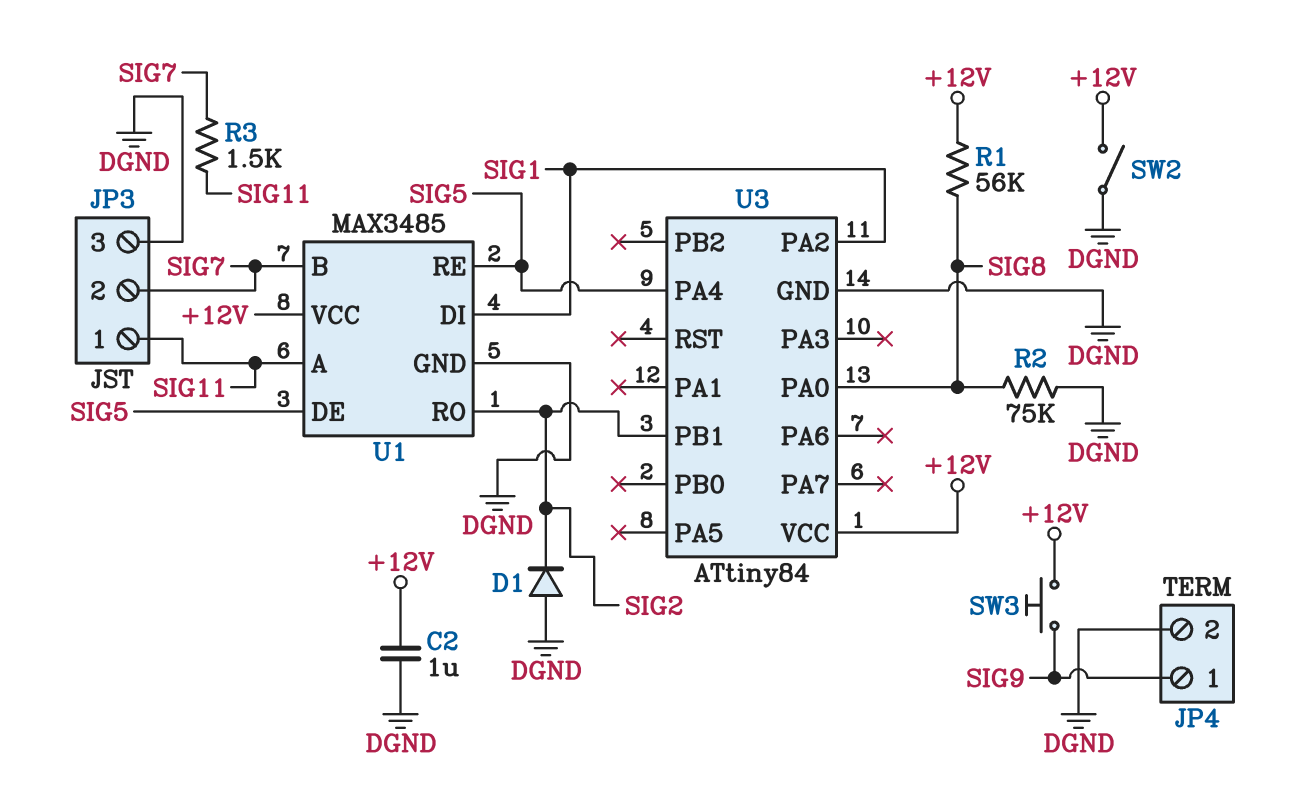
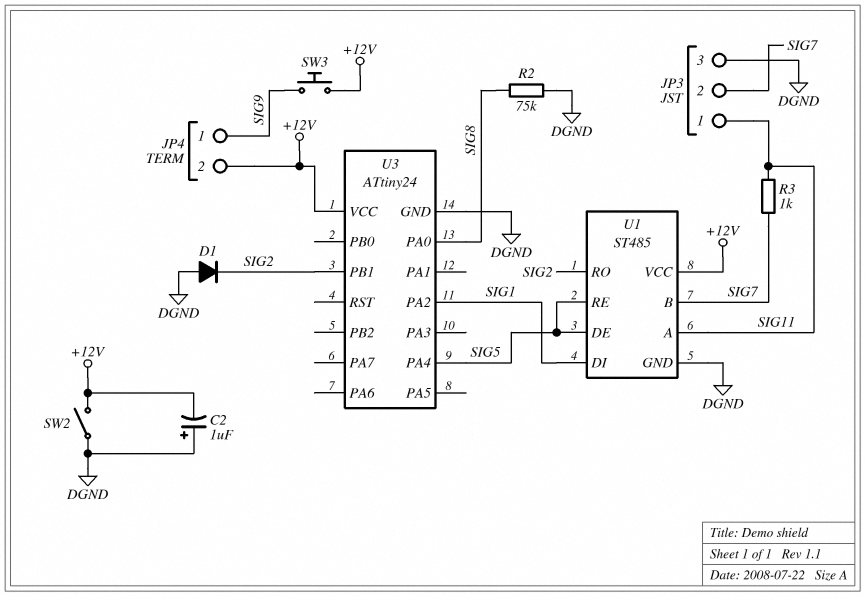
C2: 1uF (+12V, DGND) -> 1uF (plus DGND, minus +12V)
JP4 pin 2: DGND -> +12V
R1: 56k (+12V, SIG8) -> none
R3: 1.5k (SIG7, SIG11) -> 1k (SIG7, SIG11)
U1: MAX3485 -> ST485
U3: ATtiny84 -> ATtiny24

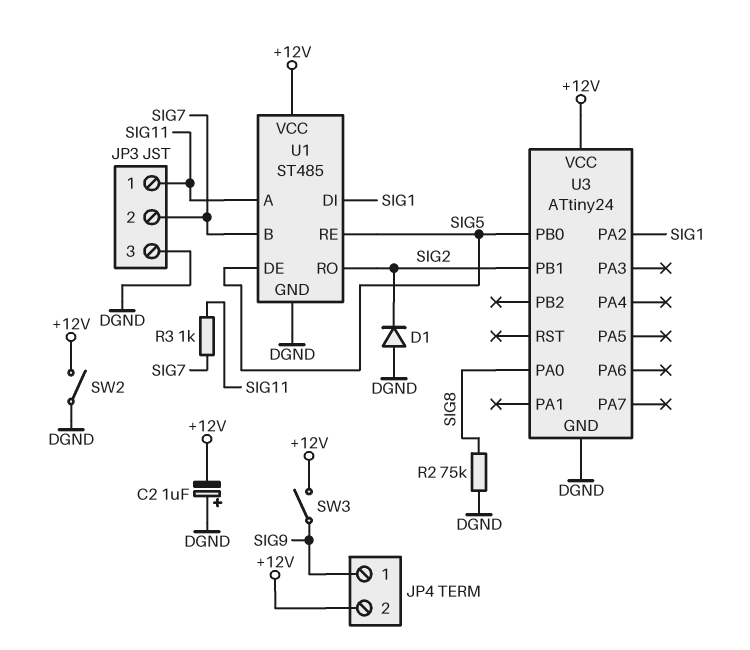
SW3: button (+12V, SIG9) -> switch (+12V, SIG9)
U3 pin PA4: SIG5 -> none
U3 pin PB0: none -> SIG5

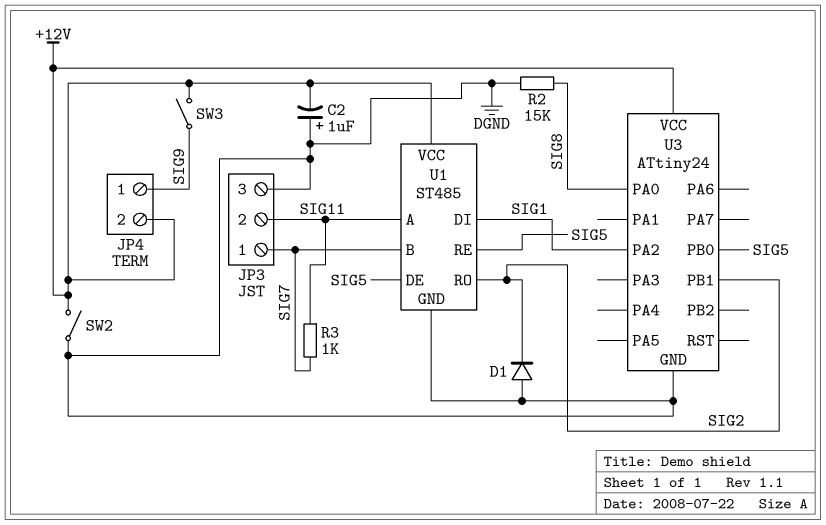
JP3 pin 1: SIG11 -> SIG7
JP3 pin 2: SIG7 -> SIG11
R2: 75k (DGND, SIG8) -> 15k (DGND, SIG8)

